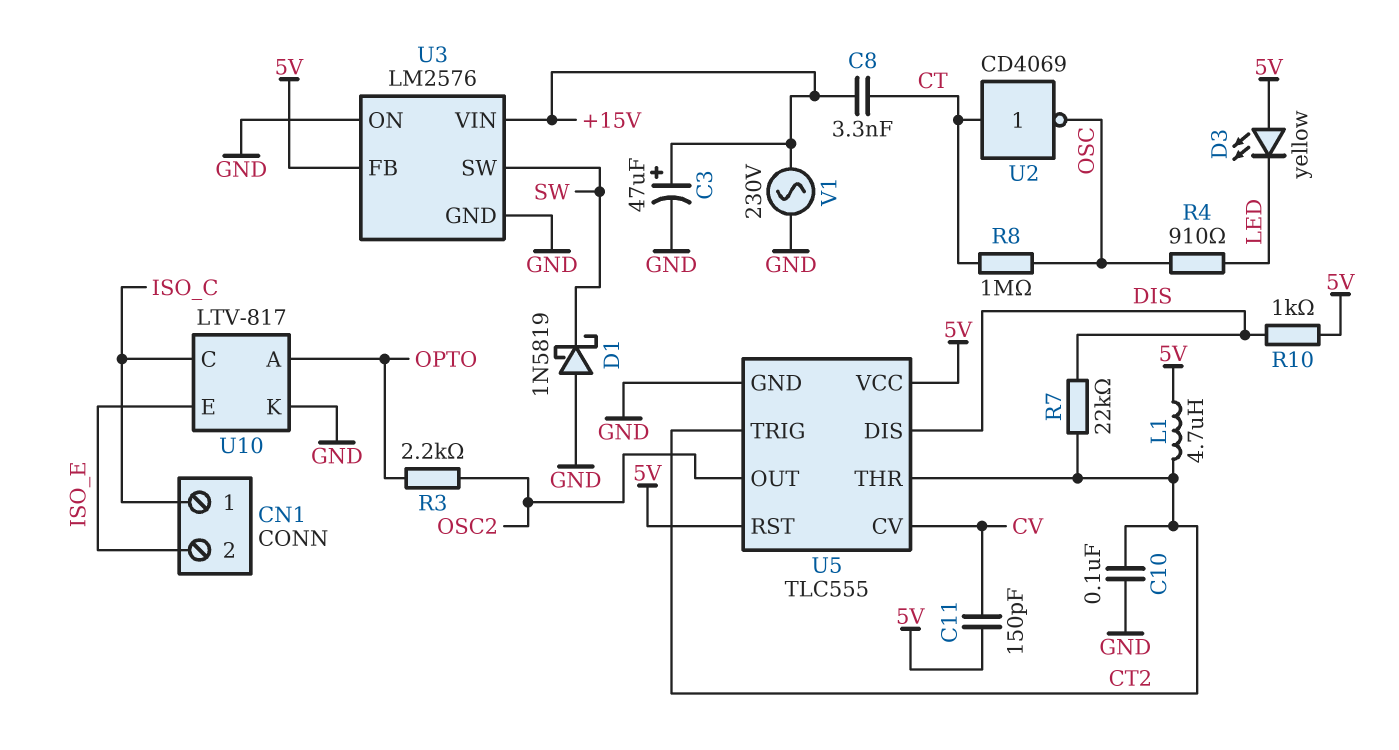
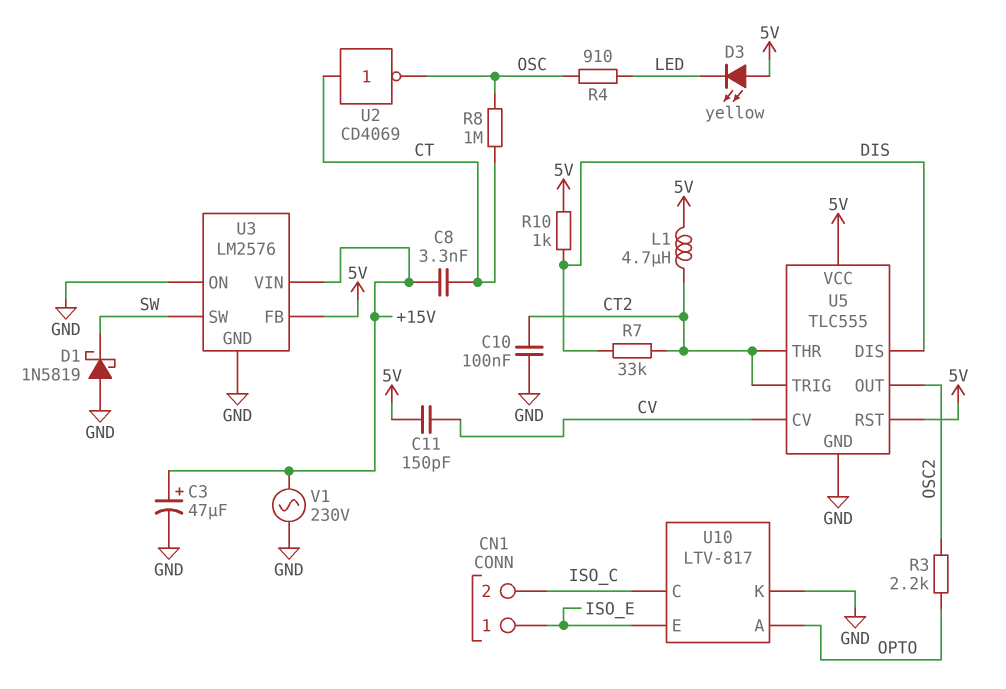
CN1 pin 1: ISO_C -> ISO_E
CN1 pin 2: ISO_E -> ISO_C
R7: 22k (CT2, DIS) -> 33k (CT2, DIS)

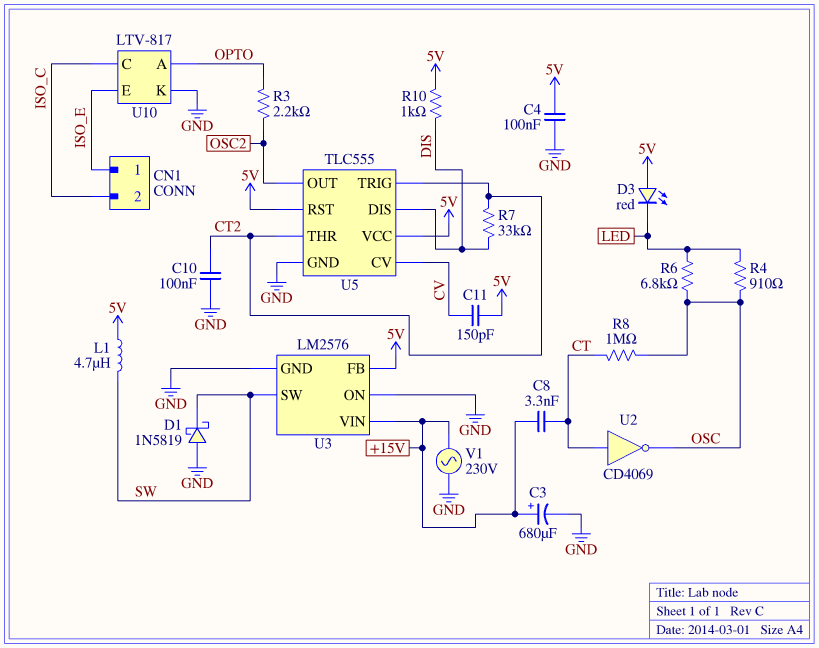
C3: 47uF (plus +15V, minus GND) -> 680uF (plus +15V, minus GND)
C4: none -> 100nF (5V, GND)
D3: LED yellow (A 5V, K LED) -> LED red (A 5V, K LED)
L1: 4.7uH (5V, CT2) -> 4.7uH (5V, SW)
R6: none -> 6.8k (LED, OSC)

